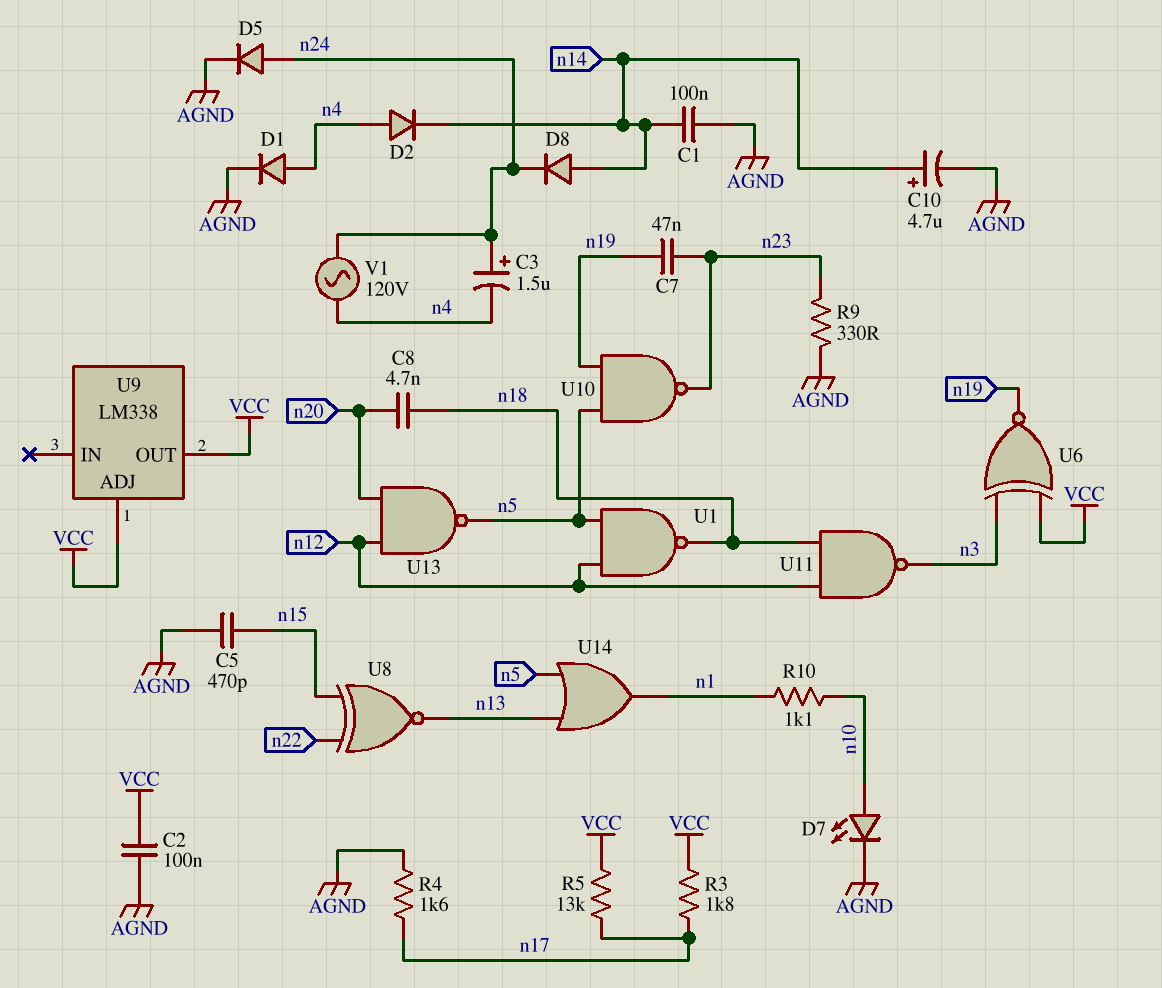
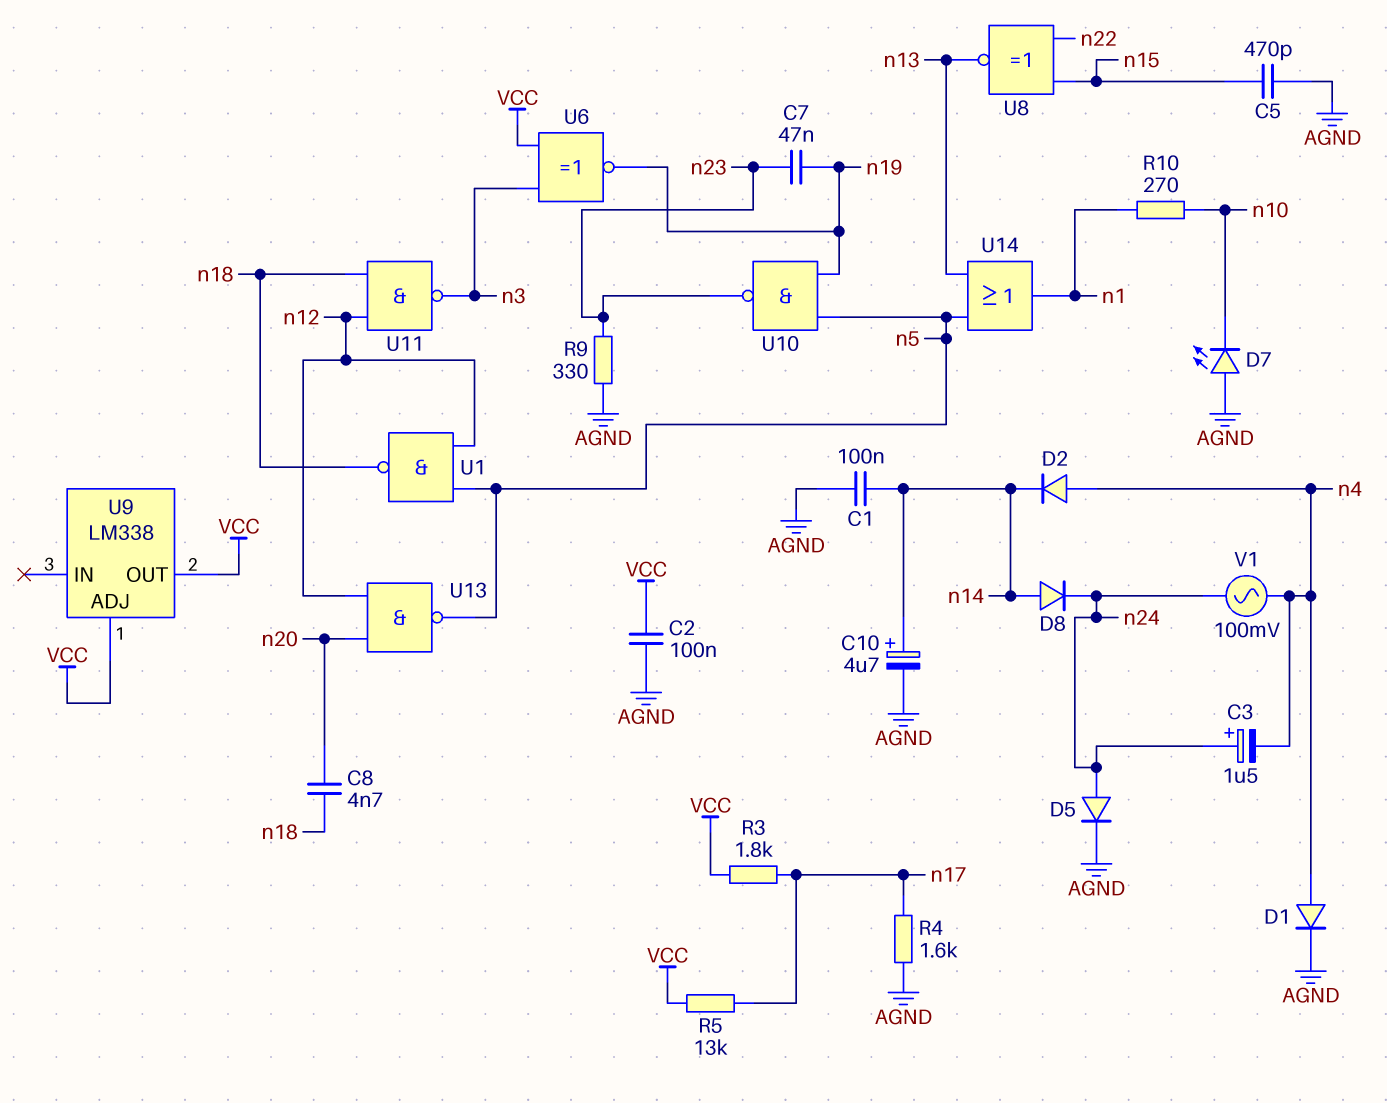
D7: LED (A n10, K AGND) -> LED (A AGND, K n10)
R10: 1.1k (n1, n10) -> 270 (n1, n10)
V1: AC 120V (n4, n24) -> AC 100mV (n4, n24)

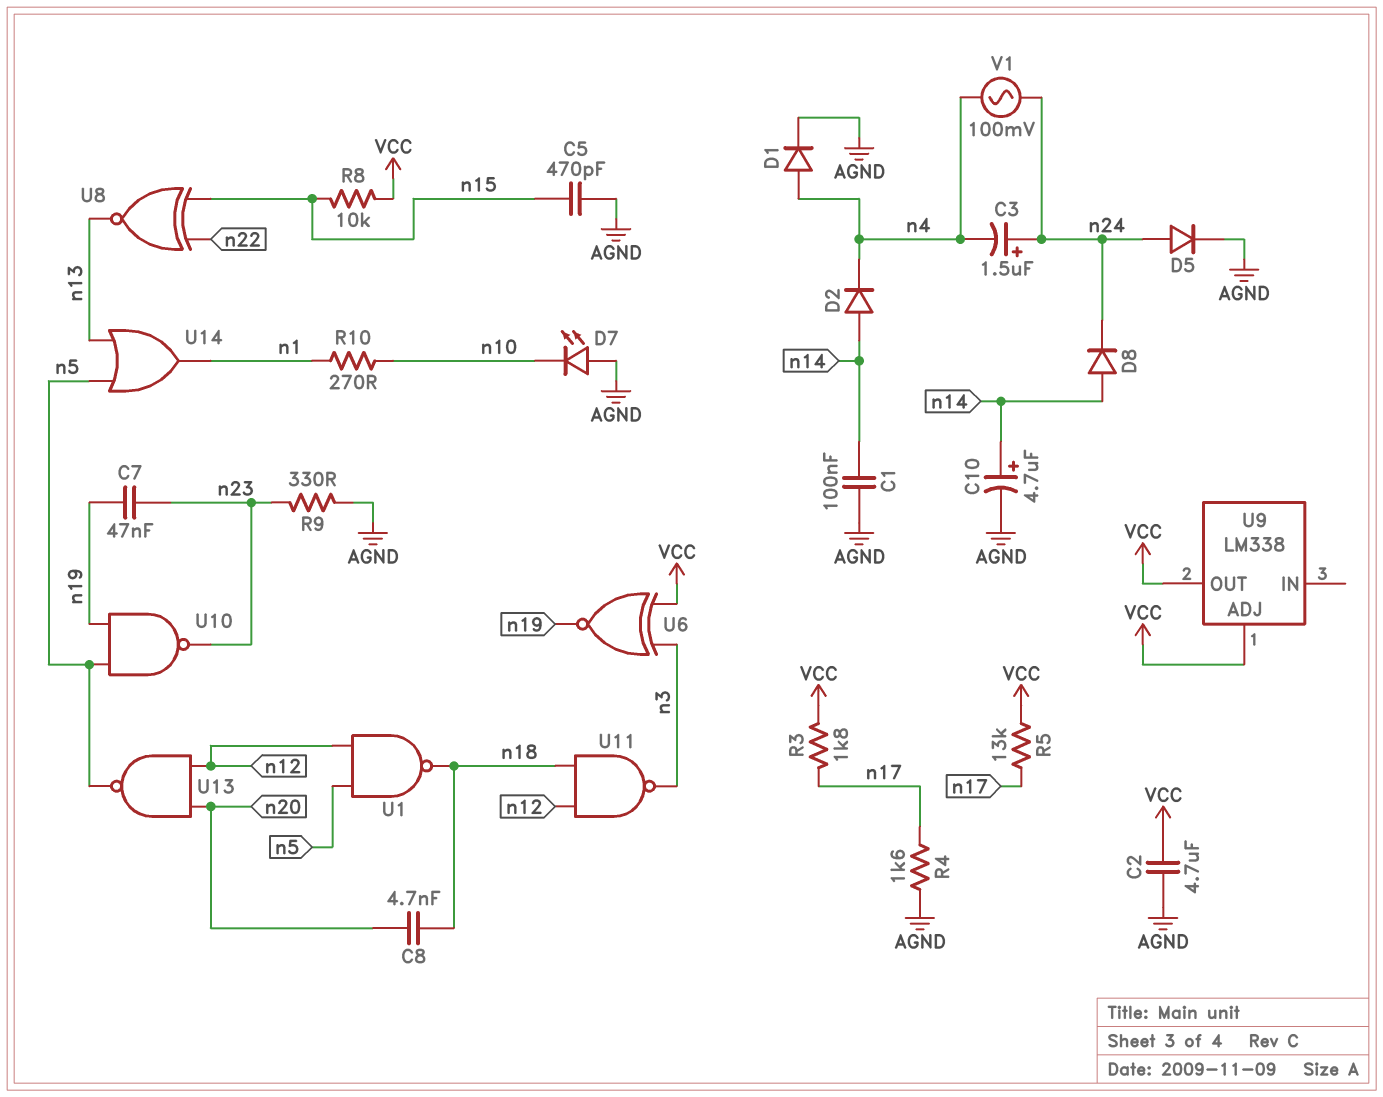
C2: 100nF (AGND, VCC) -> 4.7uF (AGND, VCC)
D2: diode (A n4, K n14) -> diode (A n14, K n4)
R8: none -> 10k (VCC, n15)

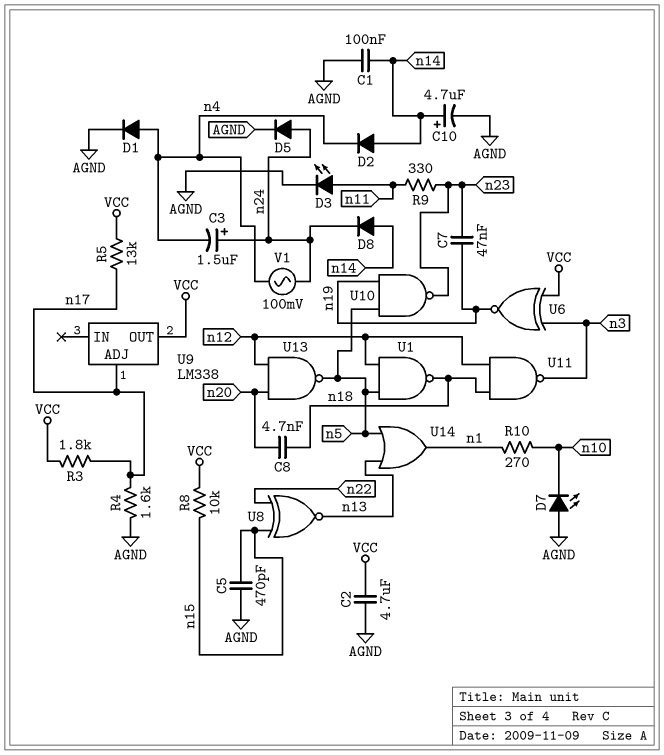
D3: none -> LED (A n11, K AGND)
R9: 330 (AGND, n23) -> 330 (n11, n23)
U9 pin ADJ: VCC -> n17

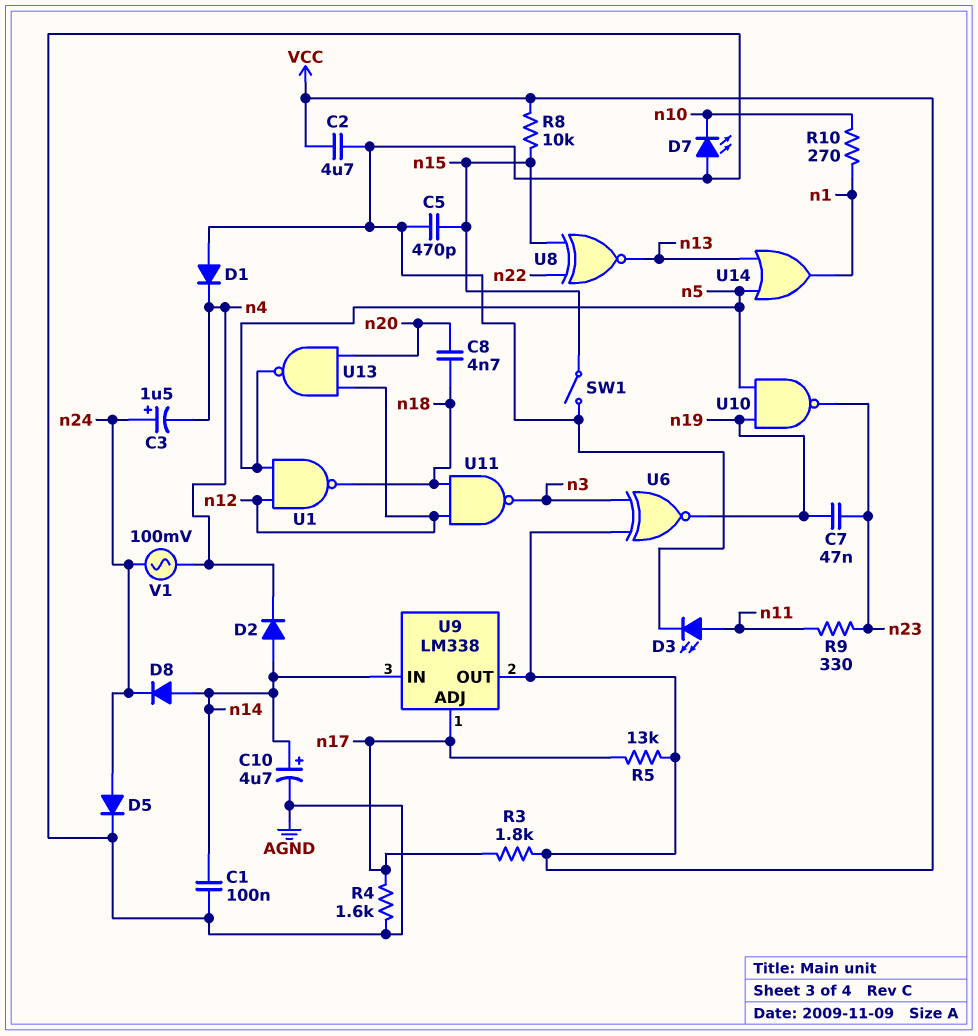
D1: diode (A n4, K AGND) -> diode (A AGND, K n4)
SW1: none -> switch (AGND, n15)
U9 pin IN: none -> n14

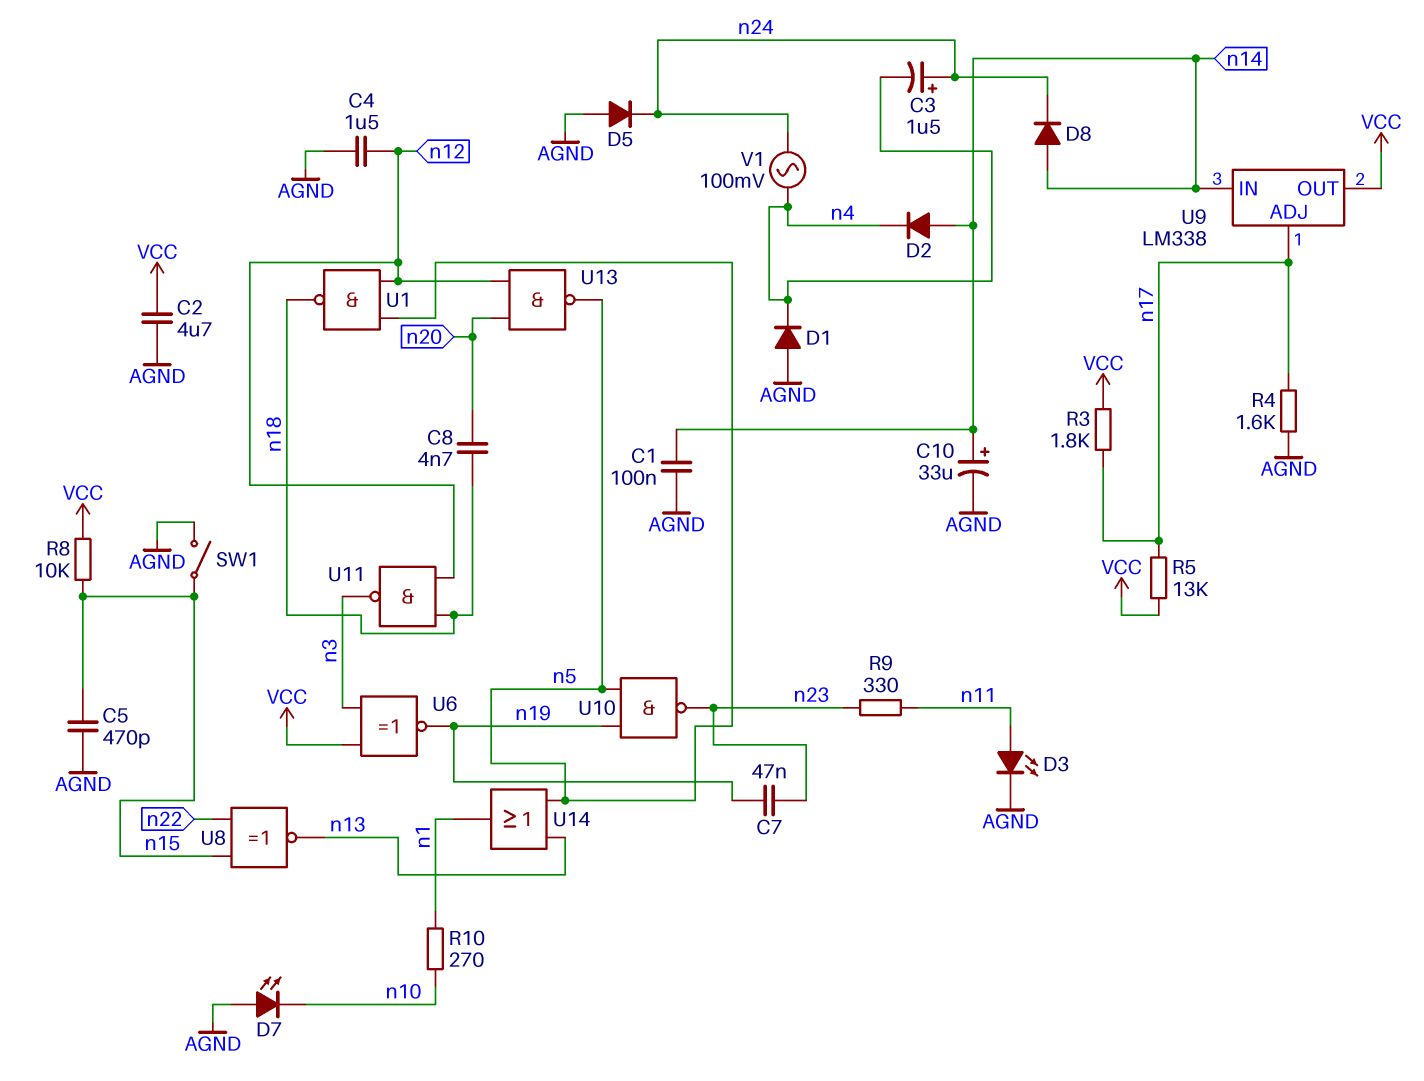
C4: none -> 1.5uF (AGND, n12)
C10: 4.7uF (plus n14, minus AGND) -> 33uF (plus n14, minus AGND)
D5: diode (A n24, K AGND) -> diode (A AGND, K n24)

